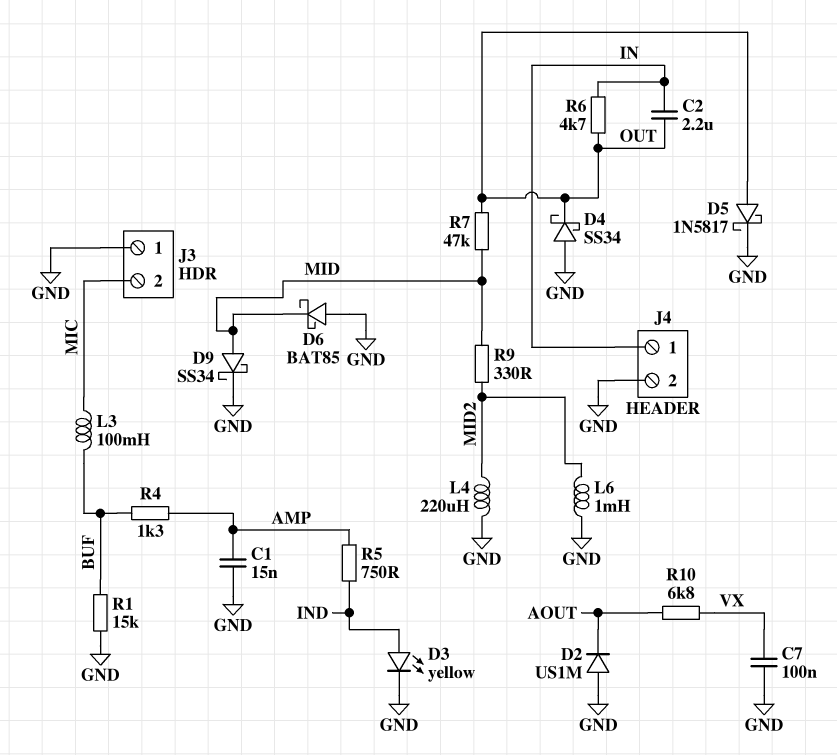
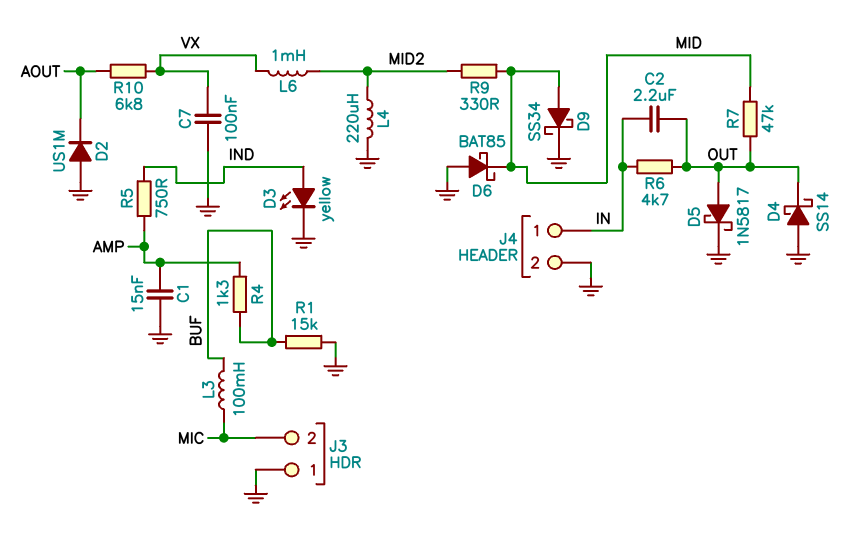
D4: schottky SS34 (A GND, K OUT) -> schottky SS14 (A GND, K OUT)
L6: 1mH (GND, MID2) -> 1mH (MID2, VX)

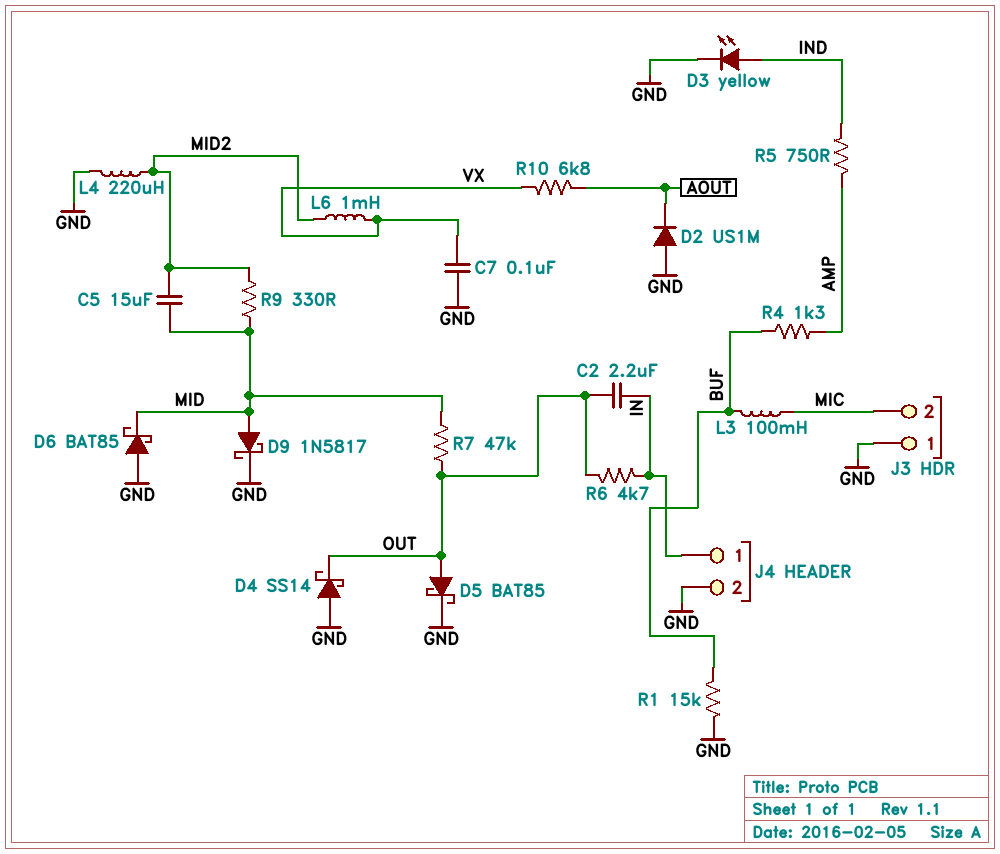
C1: 15nF (AMP, GND) -> none
C5: none -> 15uF (MID, MID2)
D5: schottky 1N5817 (A OUT, K GND) -> schottky BAT85 (A OUT, K GND)
D9: schottky SS34 (A MID, K GND) -> schottky 1N5817 (A MID, K GND)

